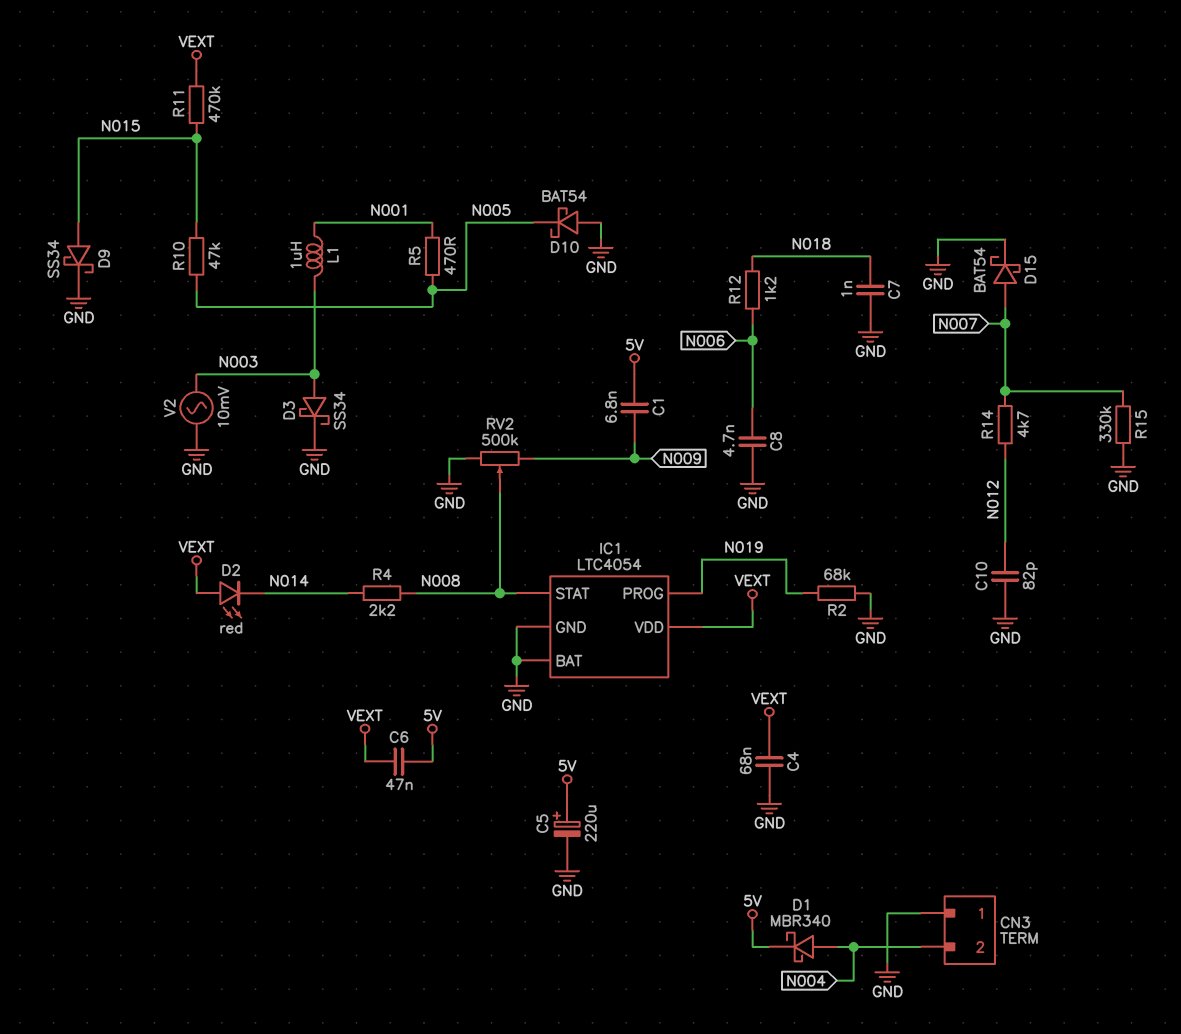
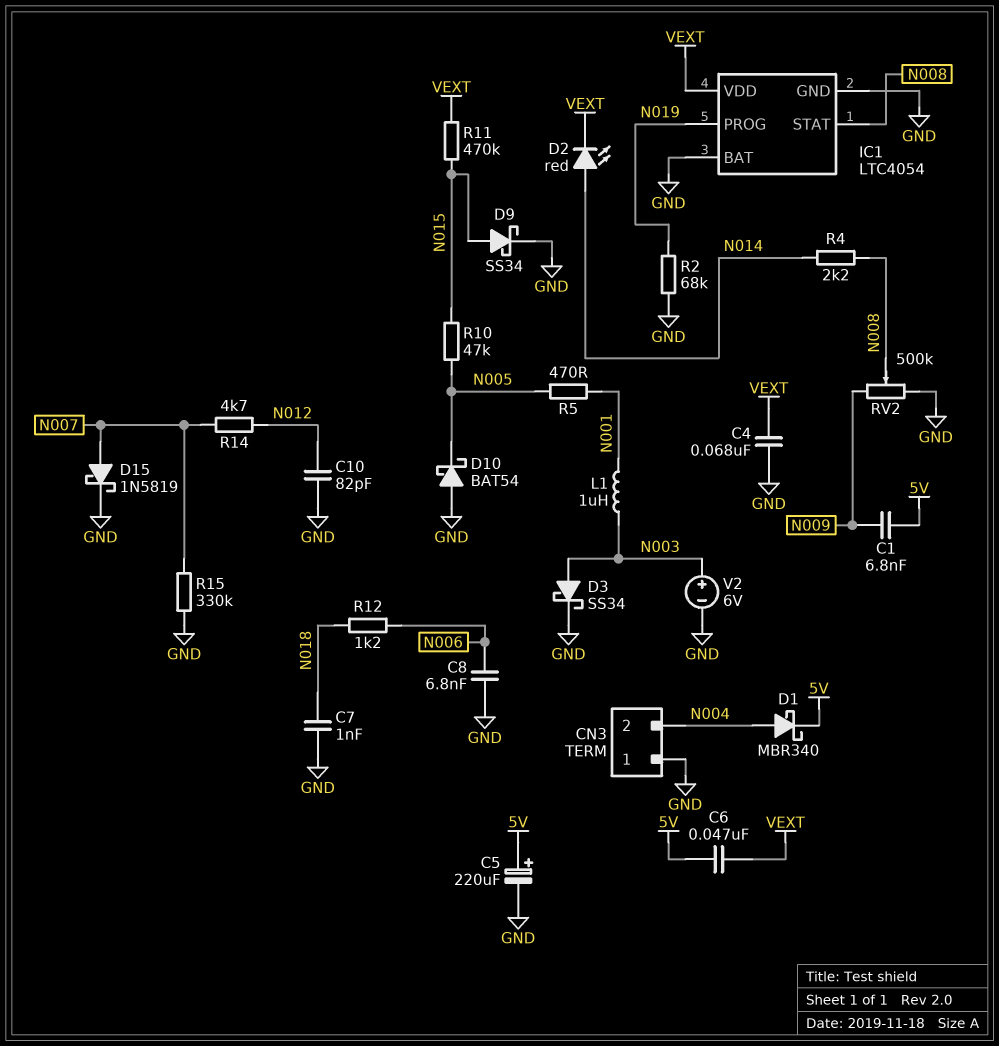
C8: 4.7nF (GND, N006) -> 6.8nF (GND, N006)
D2: LED red (A VEXT, K N014) -> LED red (A N014, K VEXT)
D15: schottky BAT54 (A N007, K GND) -> schottky 1N5819 (A N007, K GND)
V2: AC 10mV (GND, N003) -> 6V (plus N003, minus GND)

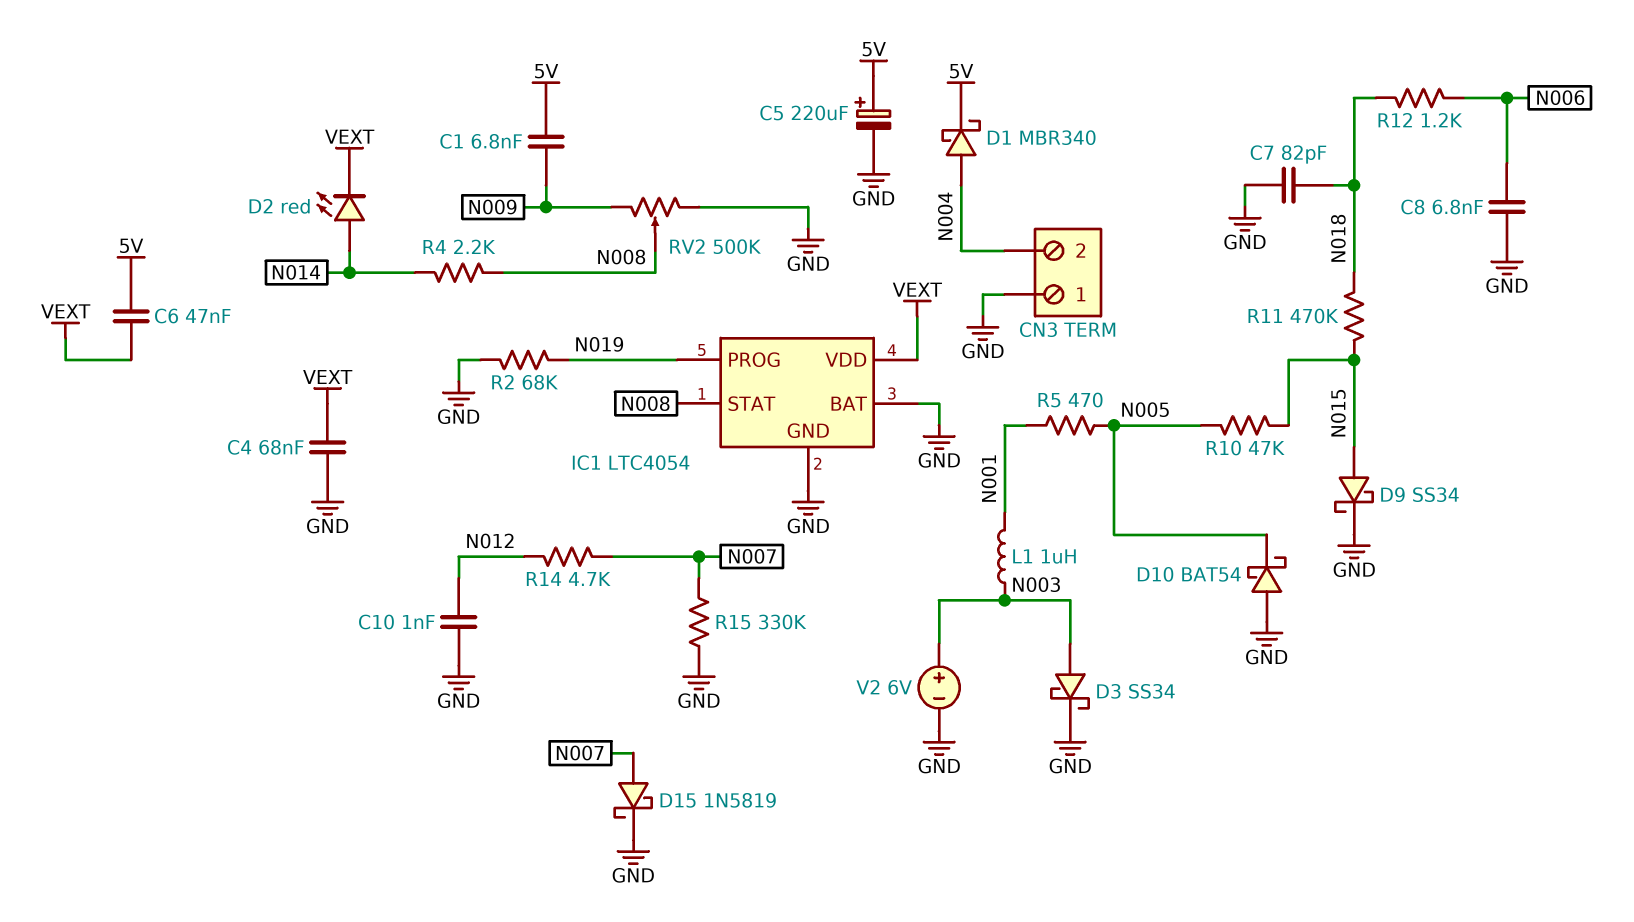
C7: 1nF (GND, N018) -> 82pF (GND, N018)
C10: 82pF (GND, N012) -> 1nF (GND, N012)
R11: 470k (N015, VEXT) -> 470k (N015, N018)

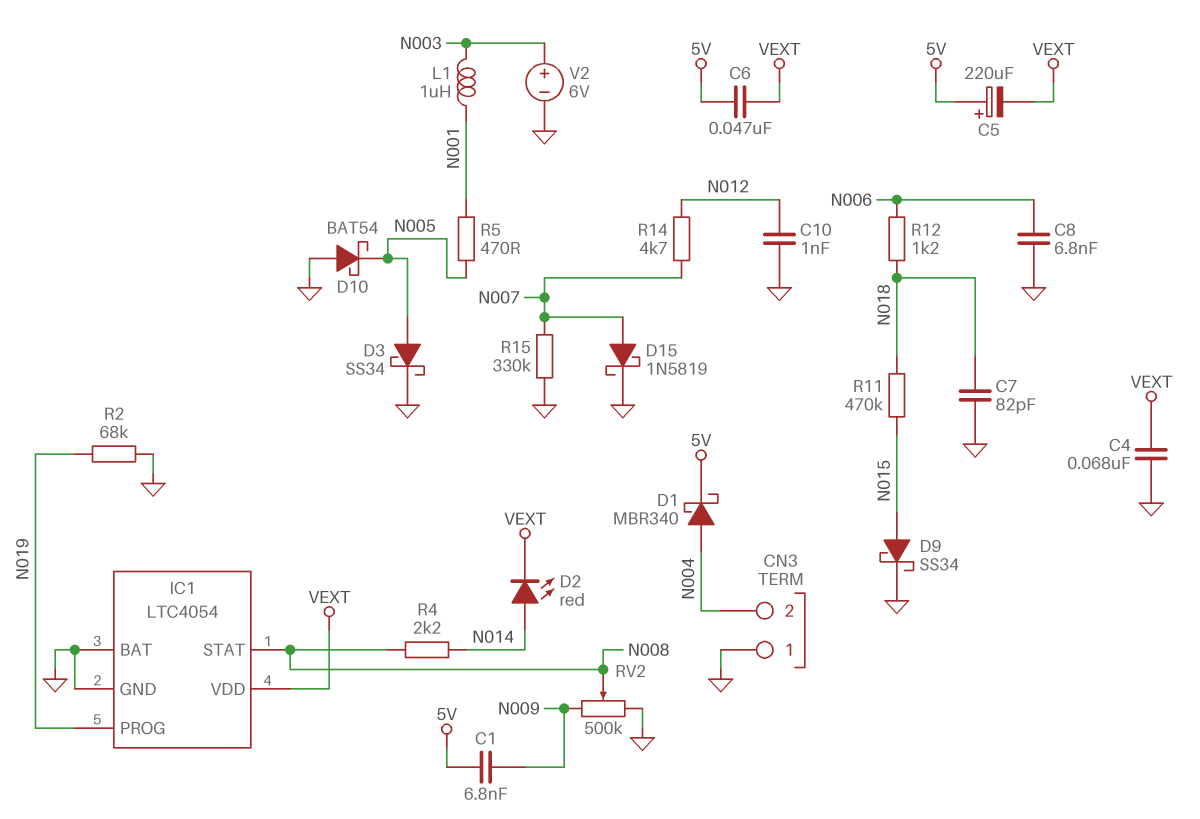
C5: 220uF (plus 5V, minus GND) -> 220uF (plus 5V, minus VEXT)
D3: schottky SS34 (A N003, K GND) -> schottky SS34 (A N005, K GND)
R10: 47k (N005, N015) -> none

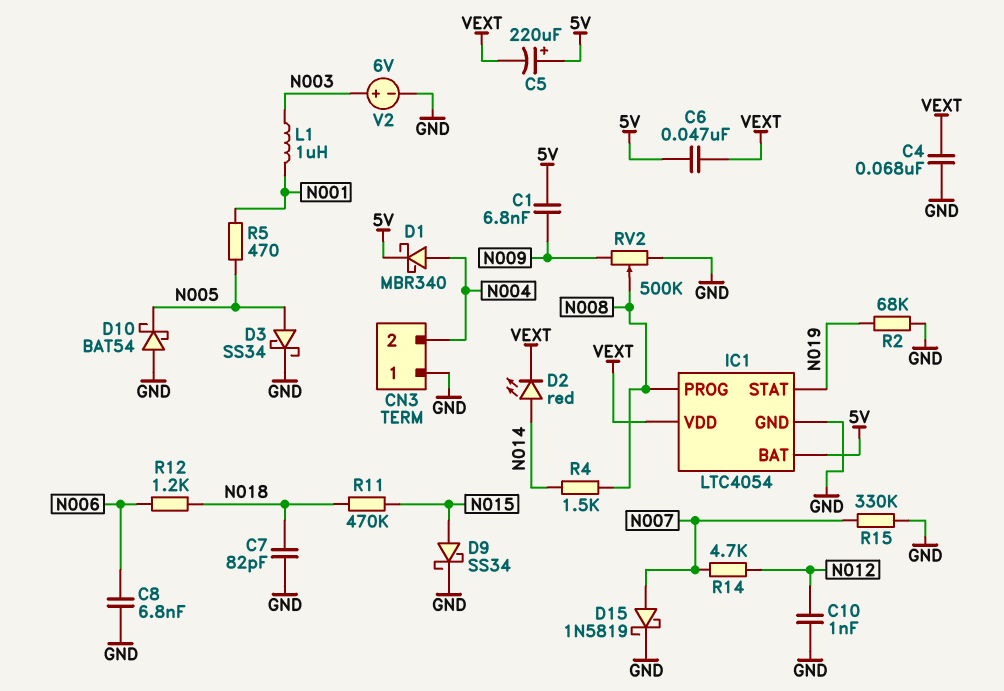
IC1 pin BAT: GND -> 5V
IC1 pin PROG: N019 -> N008
IC1 pin STAT: N008 -> N019
R4: 2.2k (N008, N014) -> 1.5k (N008, N014)

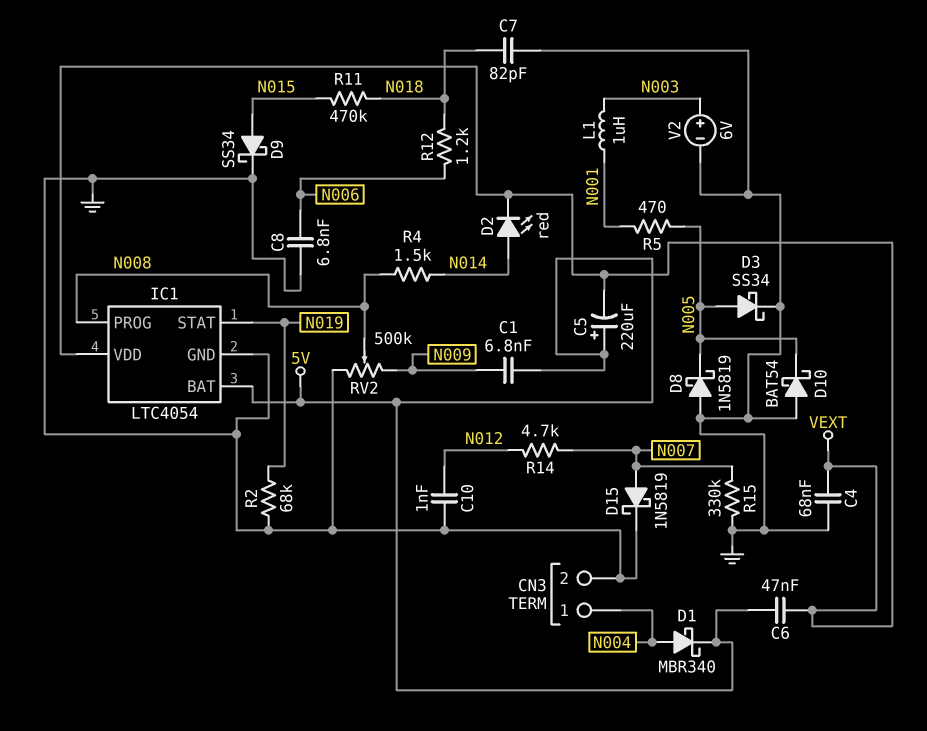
CN3 pin 1: GND -> N004
CN3 pin 2: N004 -> GND
D8: none -> schottky 1N5819 (A GND, K N005)

